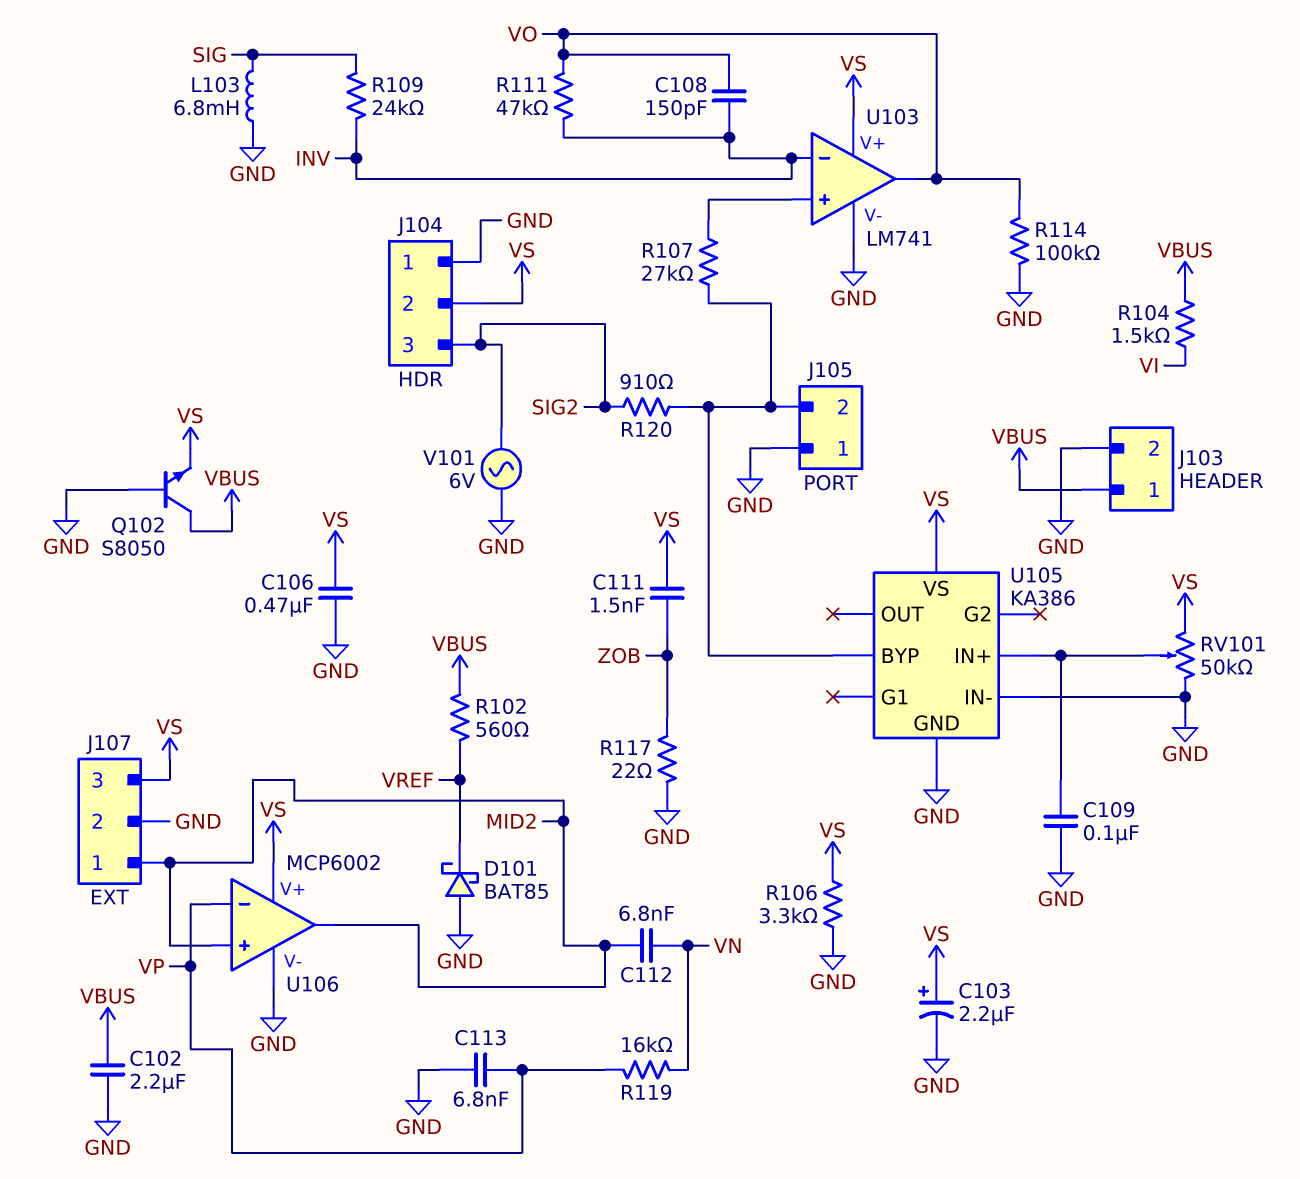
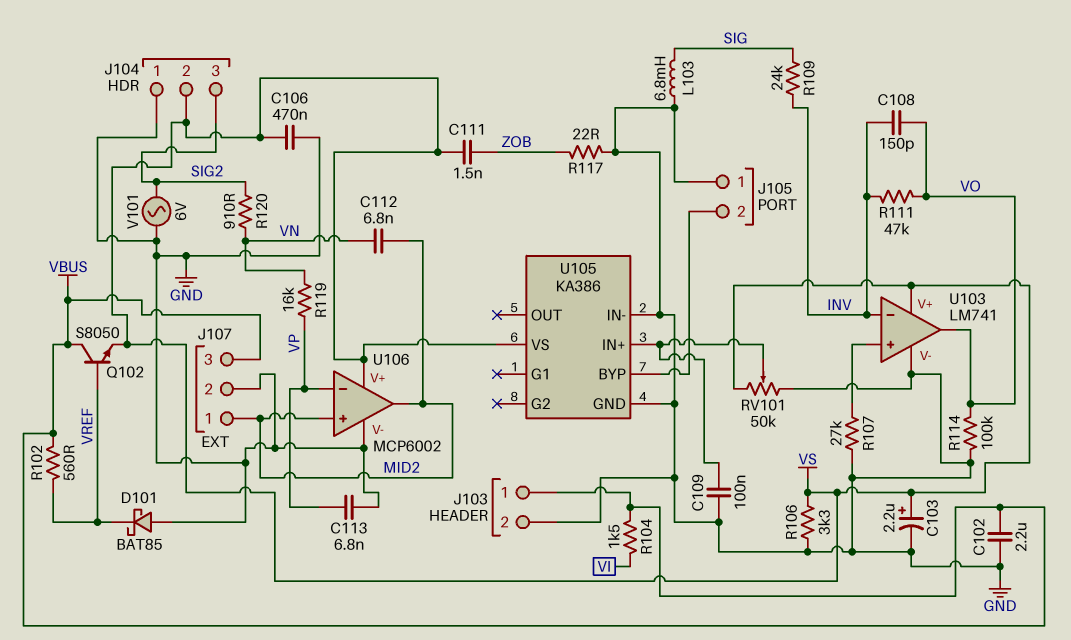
J107 pin 3: VS -> VBUS
Q102: NPN S8050 (B GND, C VBUS, E VS) -> NPN S8050 (B VREF, C VBUS, E VS)
R107: 27k (J105/2, U103/in+) -> 27k (GND, U103/in+)
R120: 910 (J105/2, SIG2) -> 910 (SIG2, VN)

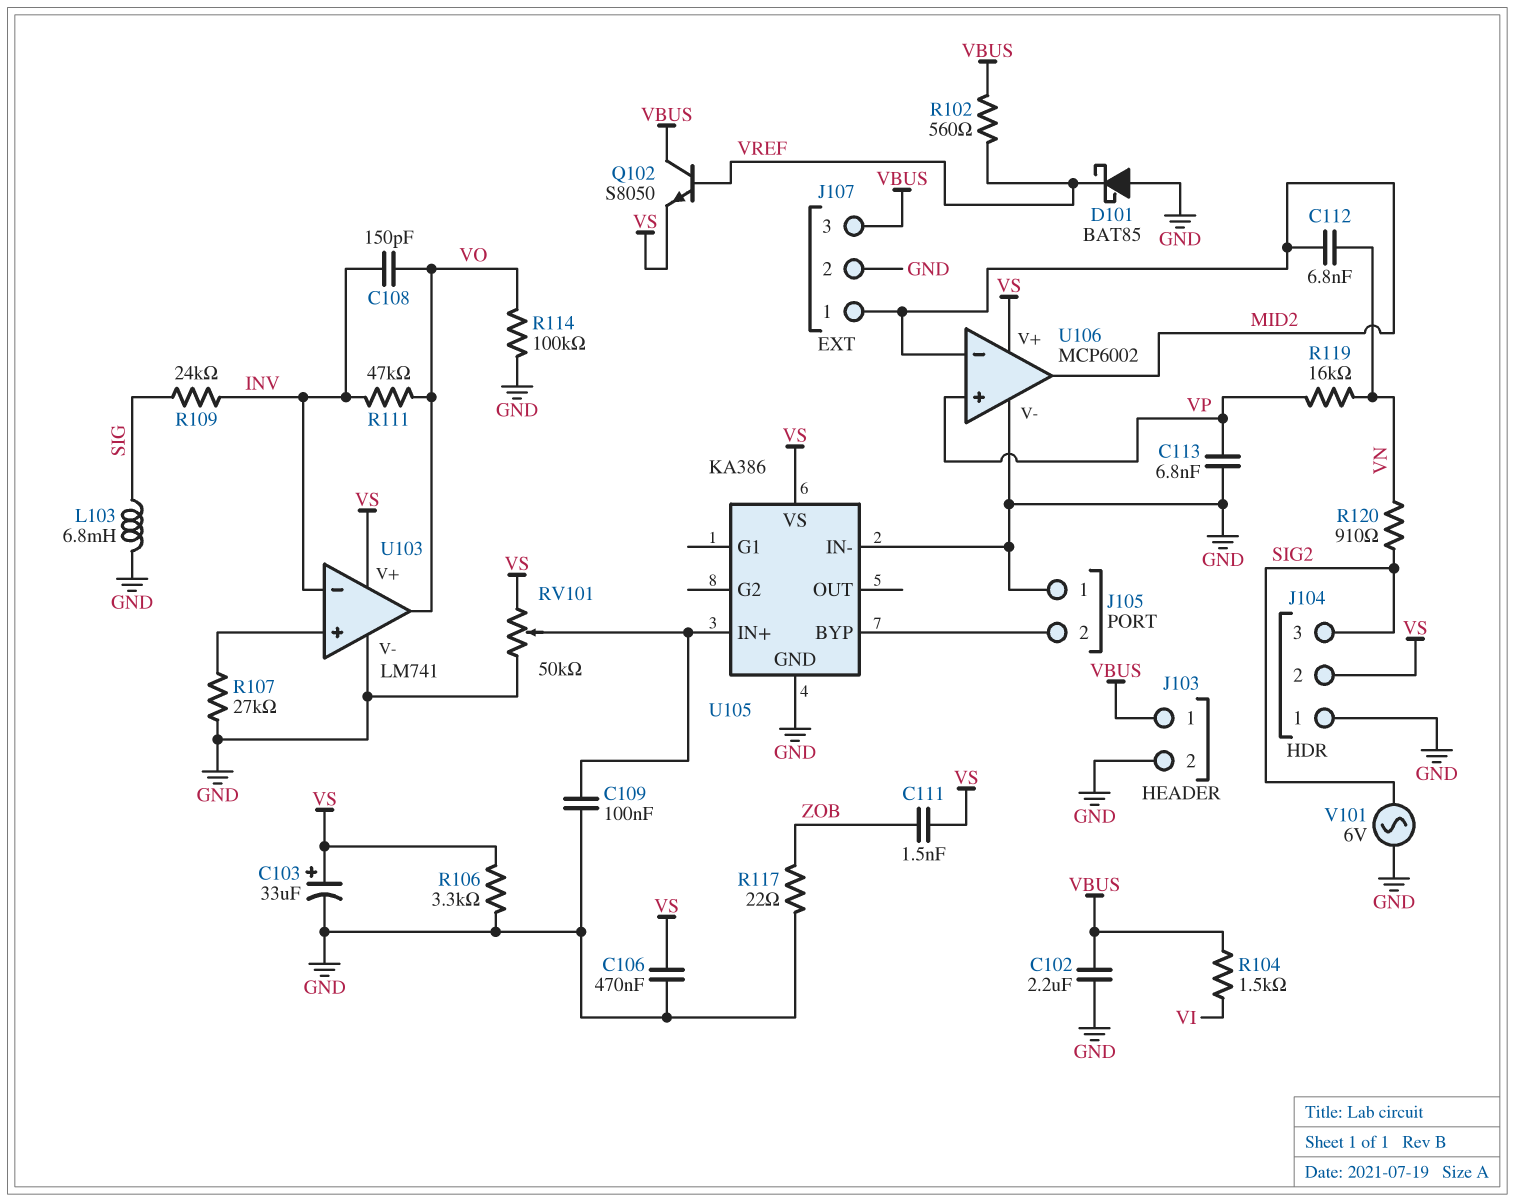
C103: 2.2uF (plus VS, minus GND) -> 33uF (plus VS, minus GND)
U106 pin in+: MID2 -> VP
U106 pin in-: VP -> MID2

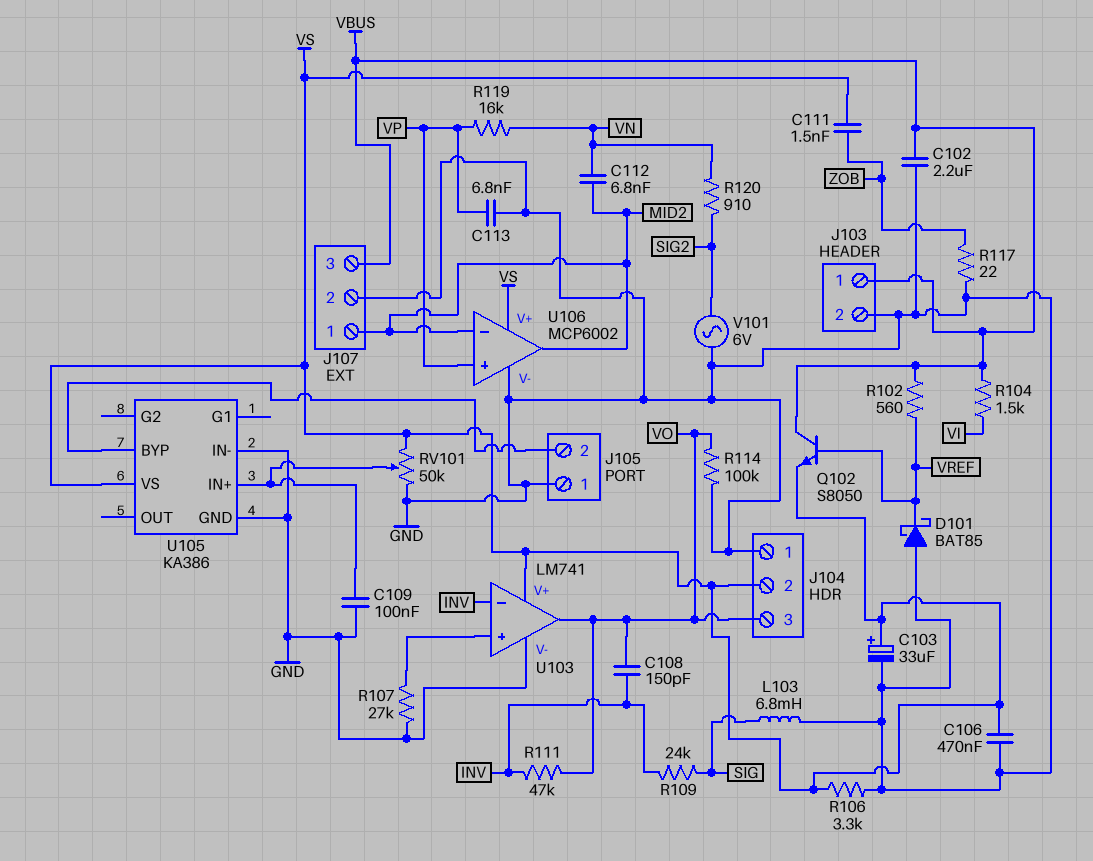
J104 pin 3: SIG2 -> VO

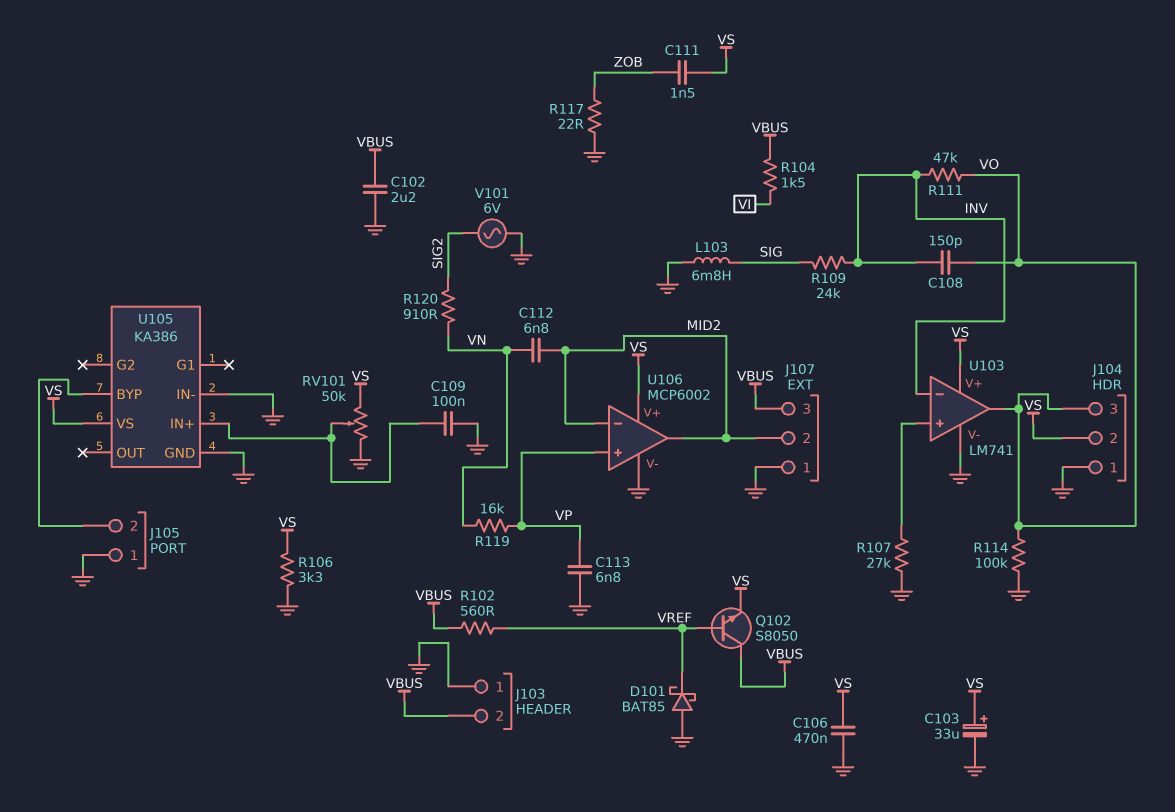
J103 pin 1: VBUS -> GND
J103 pin 2: GND -> VBUS
J107 pin 1: MID2 -> GND
J107 pin 2: GND -> MID2

